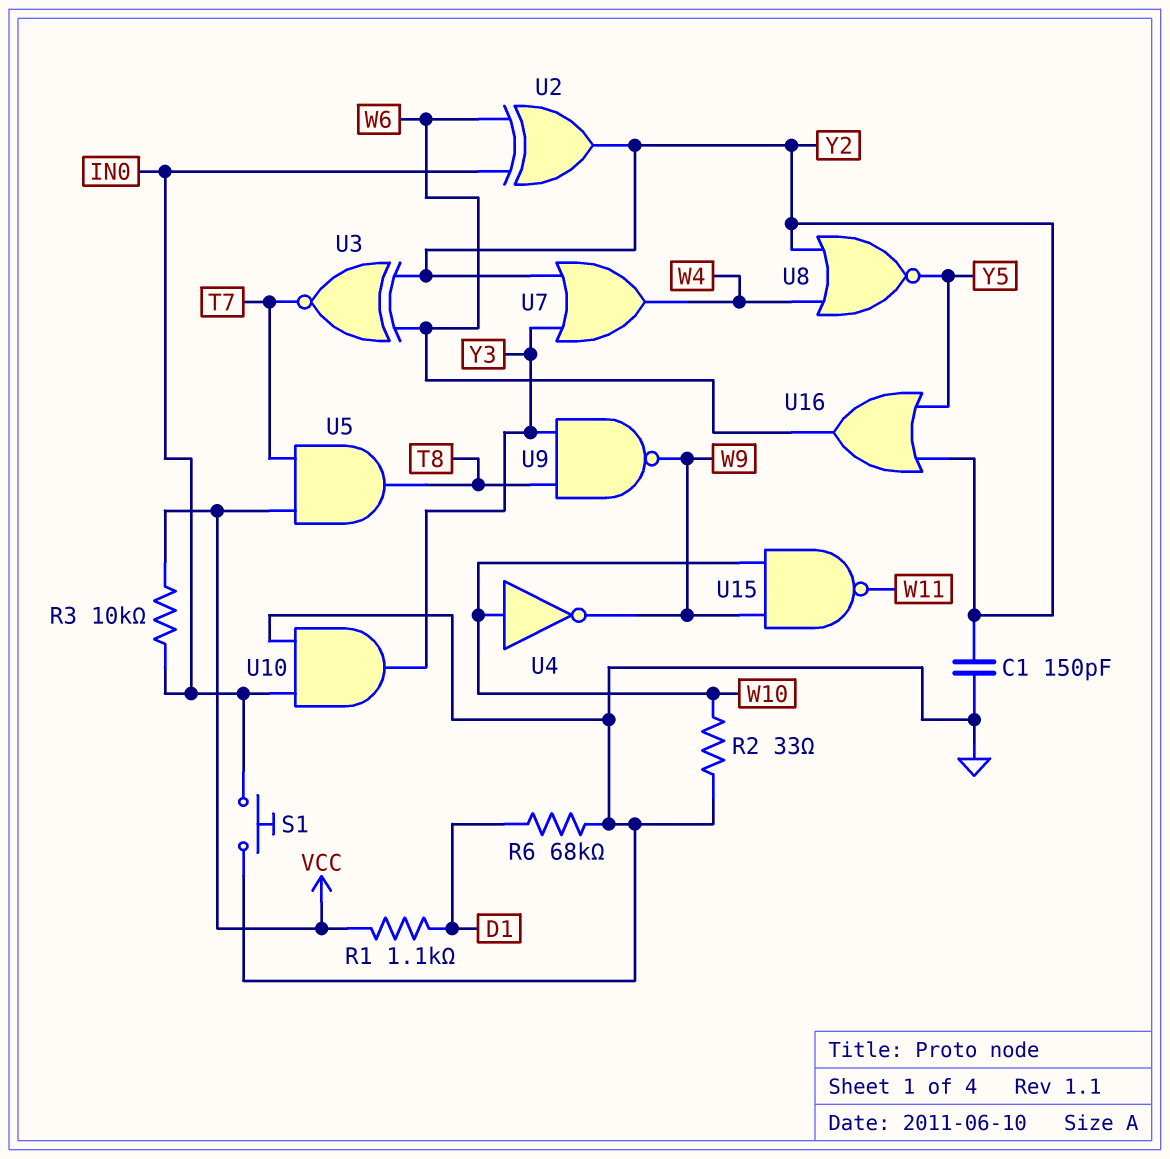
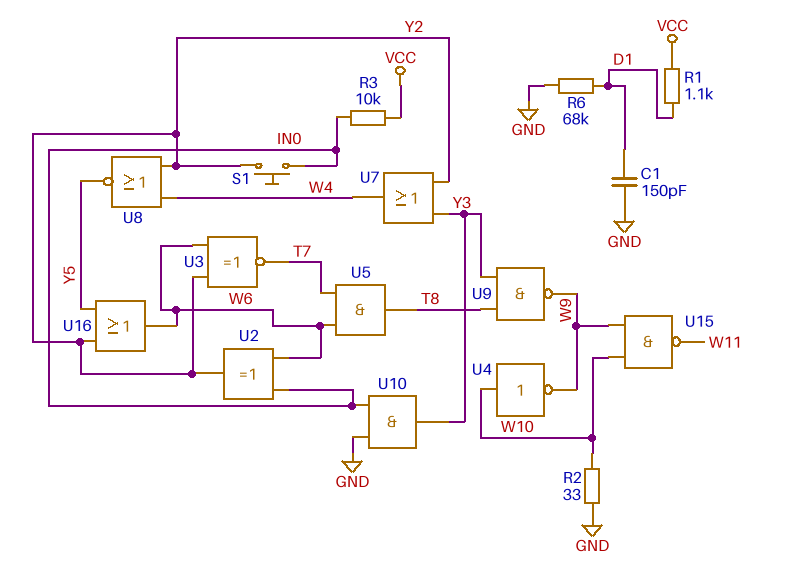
C1: 150pF (GND, Y2) -> 150pF (D1, GND)
S1: button (GND, IN0) -> button (IN0, Y2)
U5: AND (in T7, in VCC, out T8) -> AND (in T7, in W6, out T8)

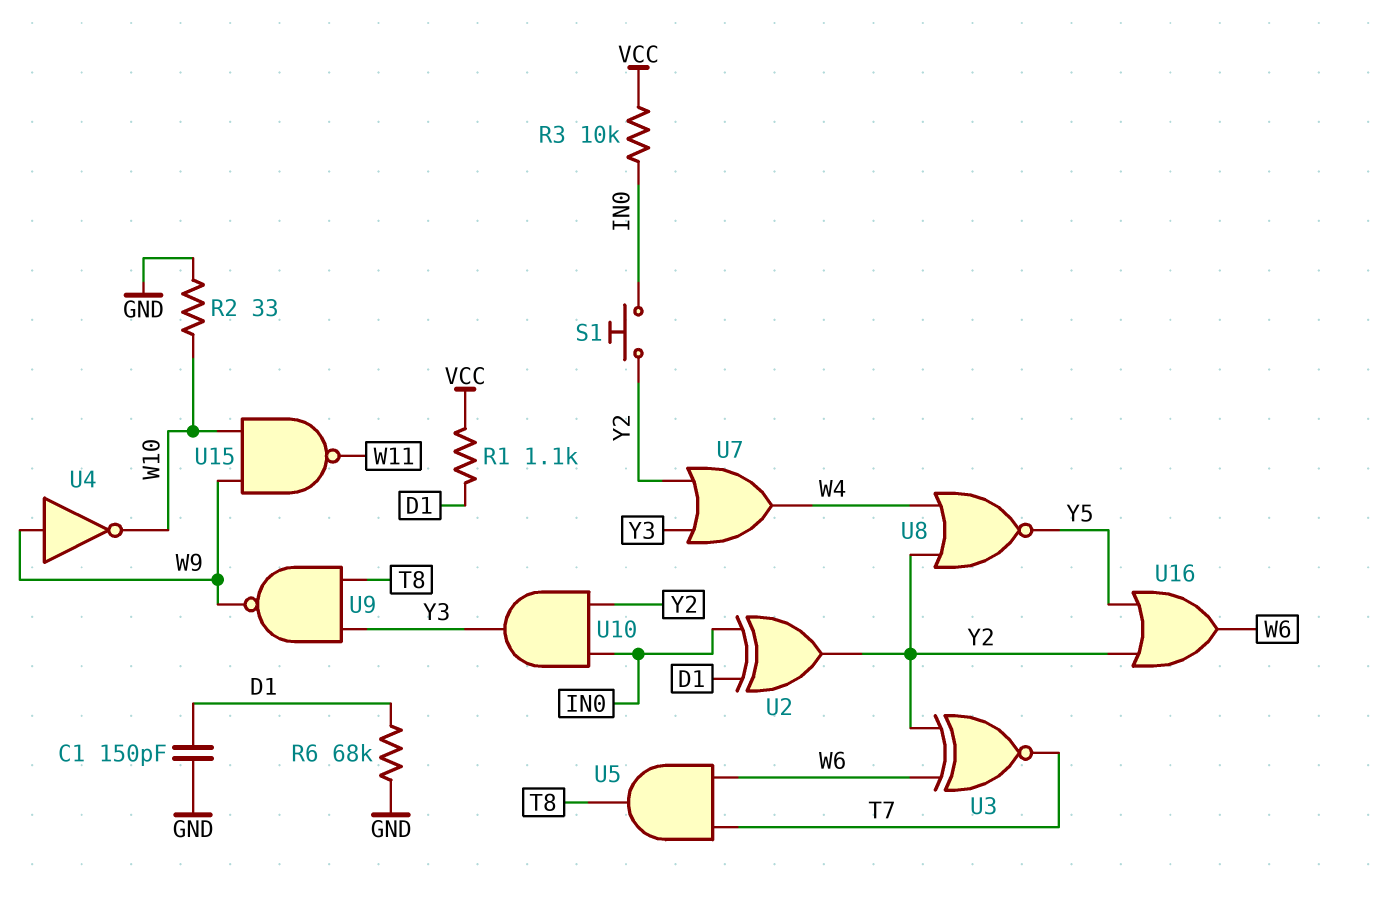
U2: XOR (in IN0, in W6, out Y2) -> XOR (in D1, in IN0, out Y2)
U4: NOT (in W10, out W9) -> NOT (in W9, out W10)
U10: AND (in GND, in IN0, out Y3) -> AND (in IN0, in Y2, out Y3)

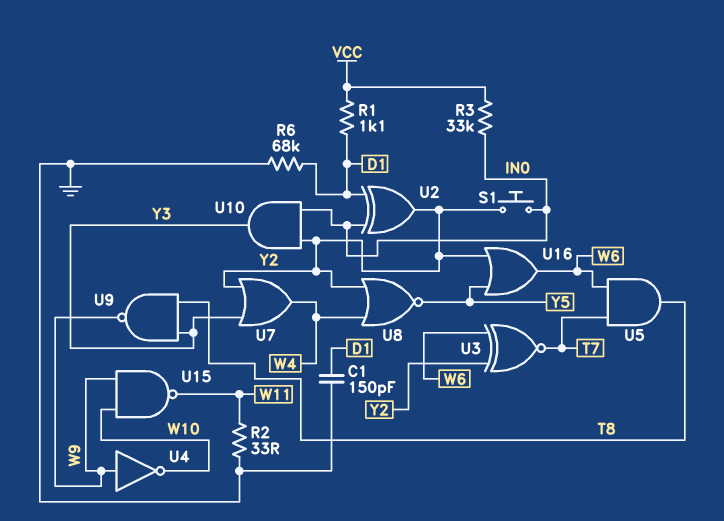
R2: 33 (GND, W10) -> 33 (GND, W11)
R3: 10k (IN0, VCC) -> 33k (IN0, VCC)

